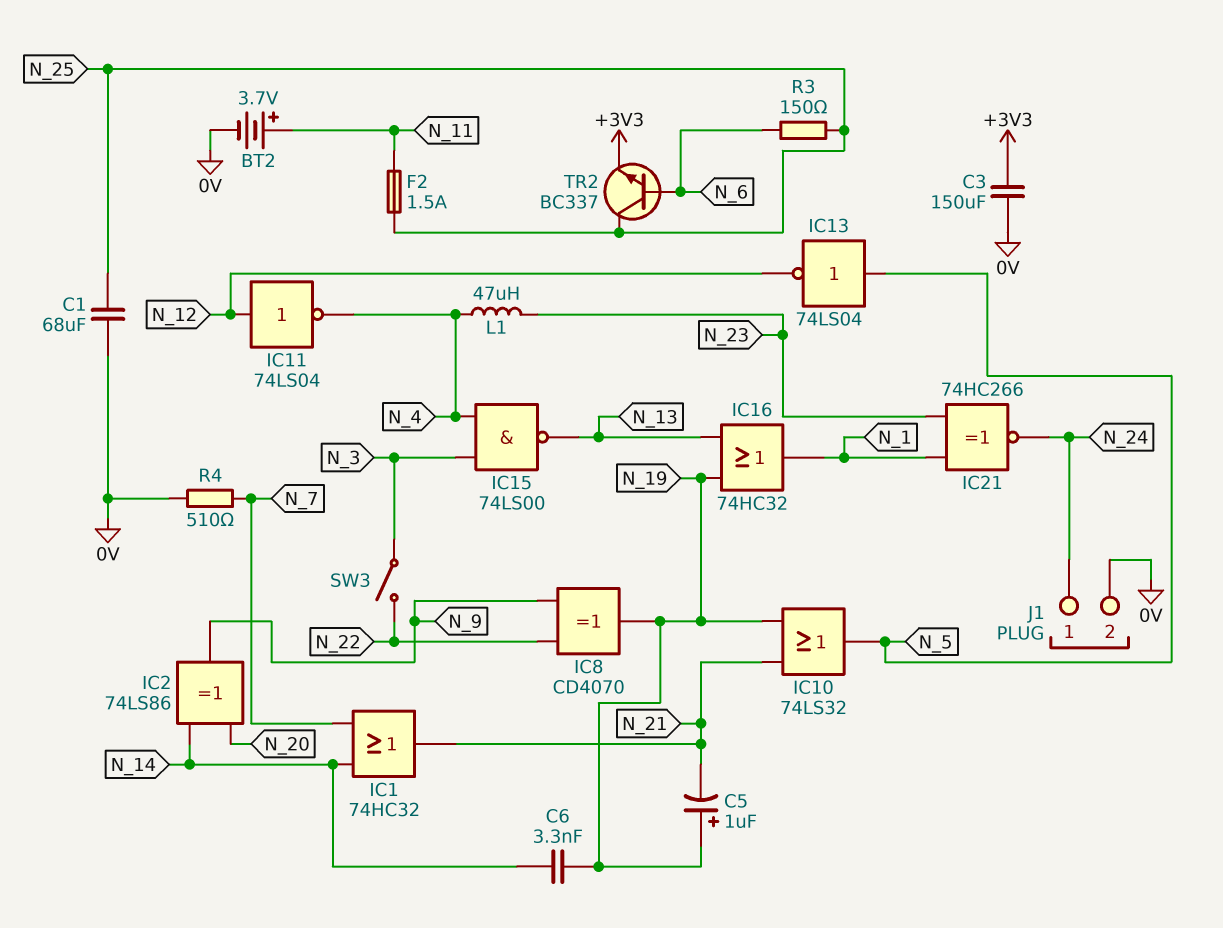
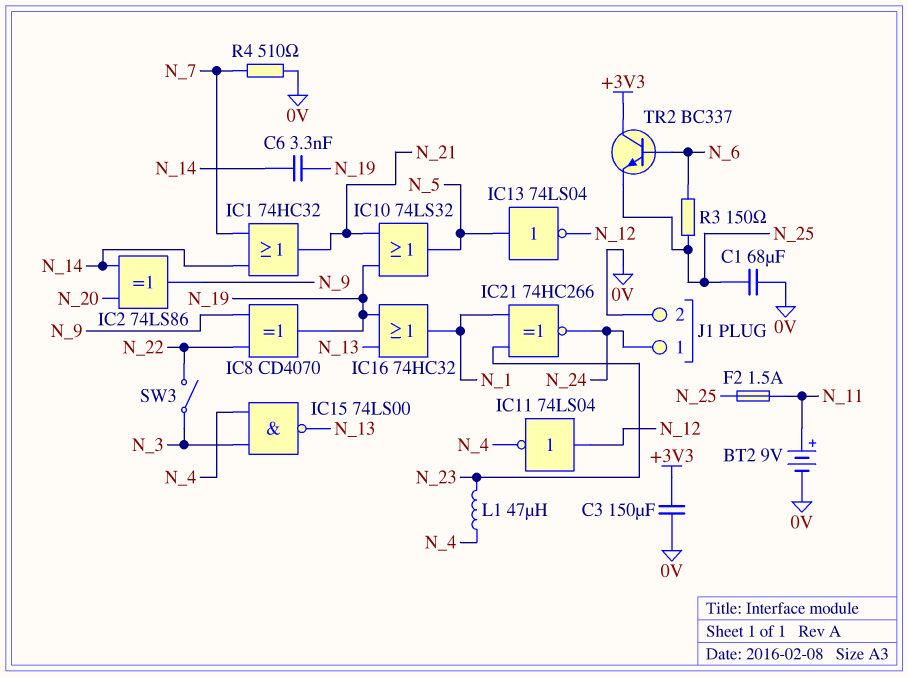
BT2: 3.7V (plus N_11, minus 0V) -> 9V (plus N_11, minus 0V)
C5: 1uF (plus N_19, minus N_21) -> none
TR2: NPN BC337 (B N_6, C N_25, E +3V3) -> NPN BC337 (B N_6, C +3V3, E N_25)

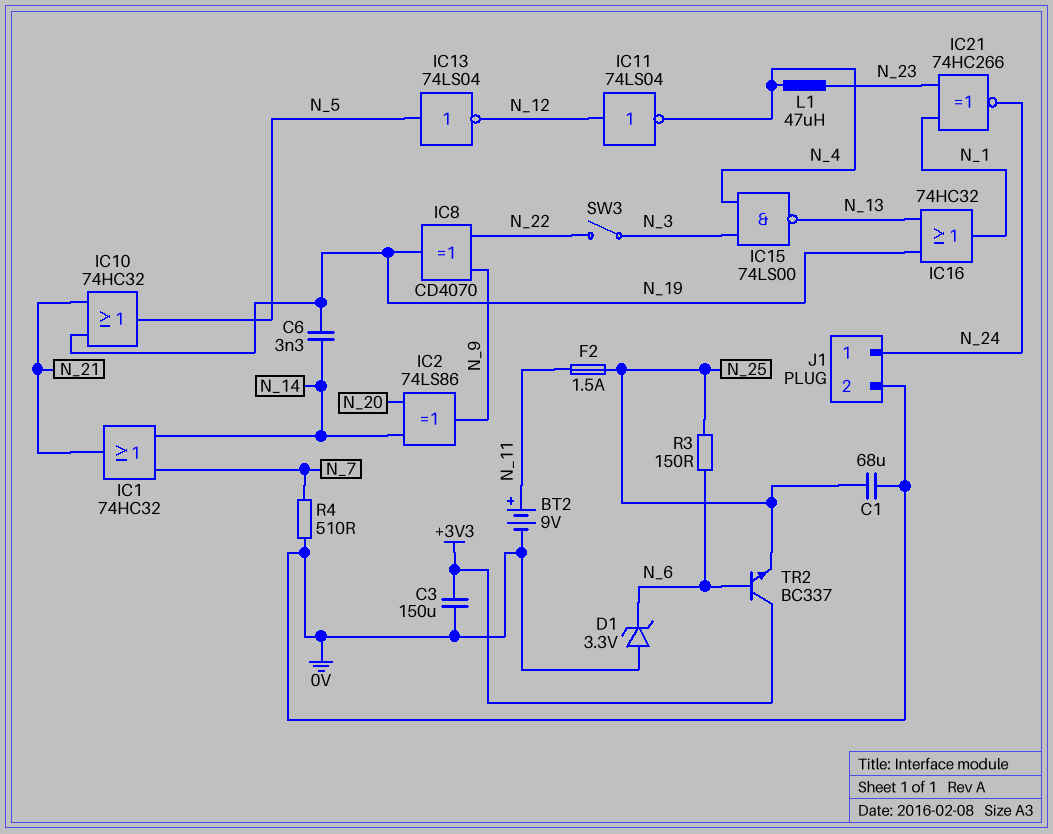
D1: none -> zener 3.3V (A 0V, K N_6)
IC10: OR 74LS32 (in N_19, in N_21, out N_5) -> OR 74HC32 (in N_19, in N_21, out N_5)

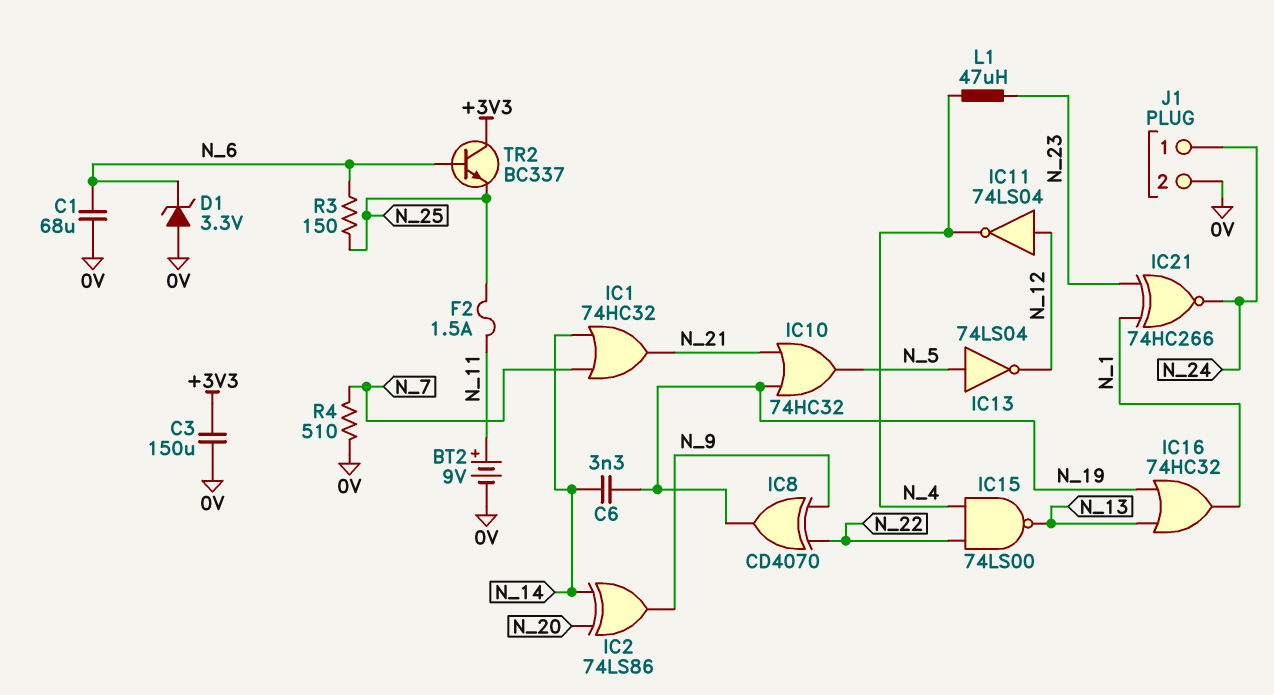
C1: 68uF (0V, N_25) -> 68uF (0V, N_6)
IC15: NAND 74LS00 (in N_3, in N_4, out N_13) -> NAND 74LS00 (in N_4, in N_22, out N_13)
SW3: switch (N_3, N_22) -> none

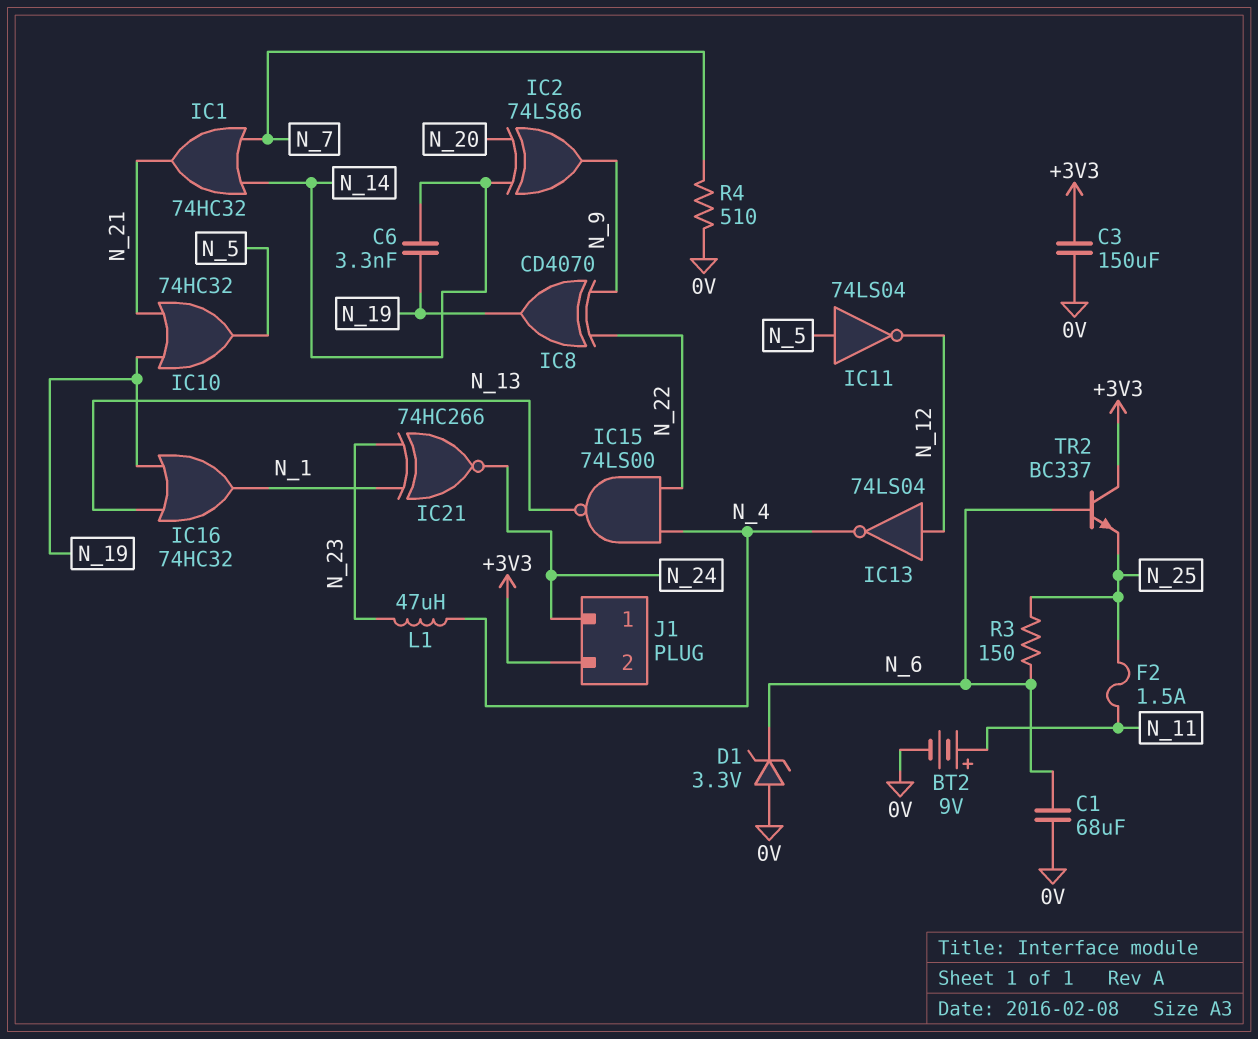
IC11: NOT 74LS04 (in N_12, out N_4) -> NOT 74LS04 (in N_5, out N_12)
IC13: NOT 74LS04 (in N_5, out N_12) -> NOT 74LS04 (in N_12, out N_4)
J1 pin 2: 0V -> +3V3

